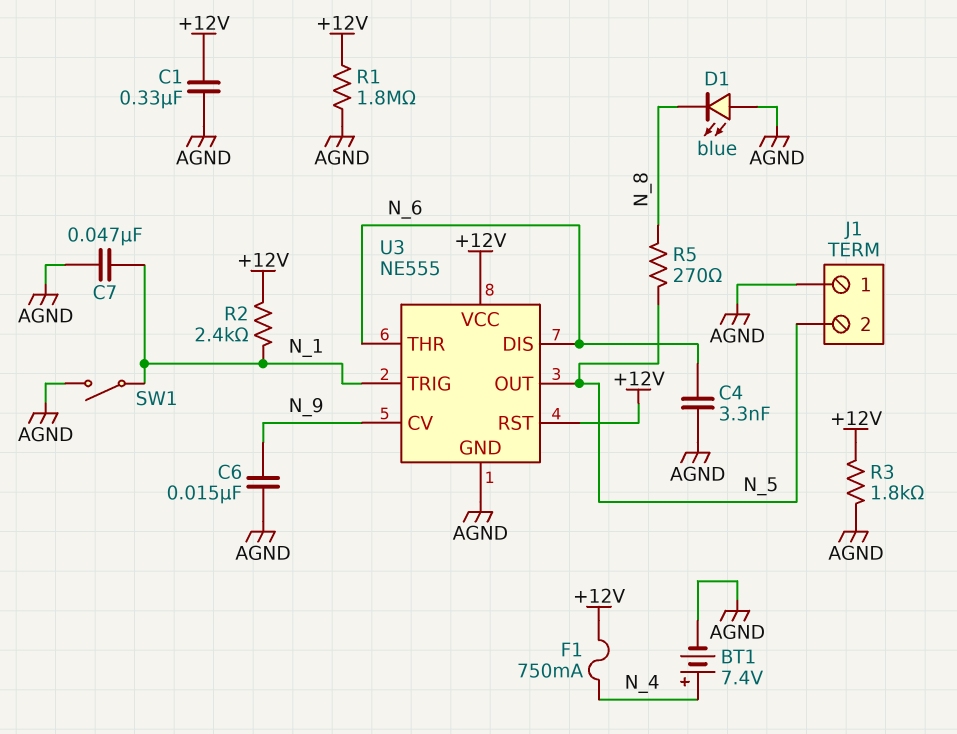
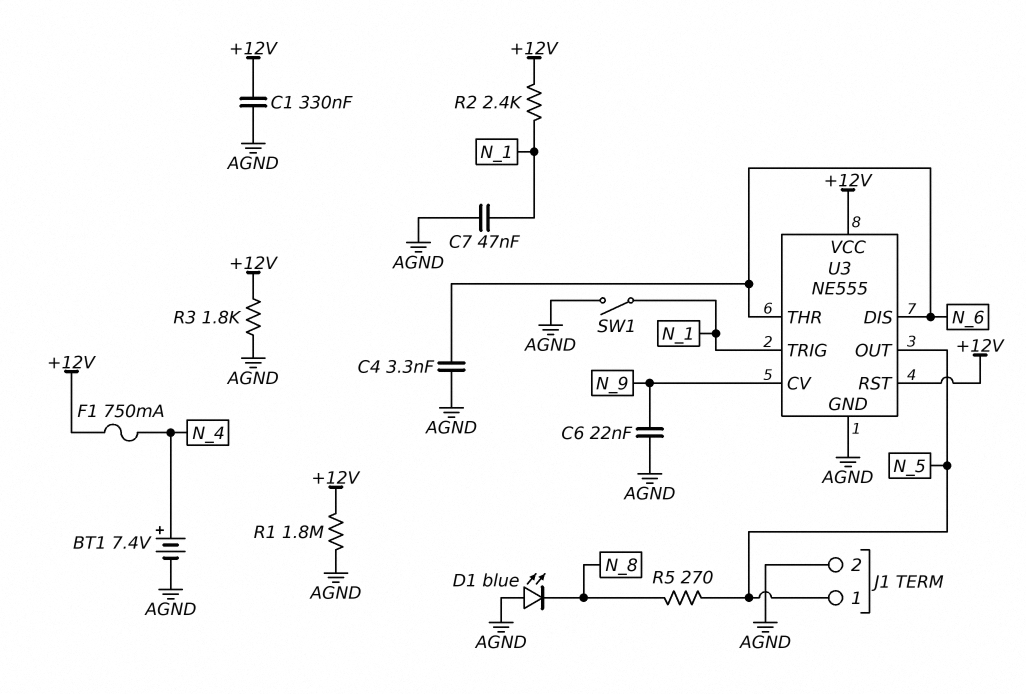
C6: 15nF (AGND, N_9) -> 22nF (AGND, N_9)
J1 pin 1: AGND -> N_5
J1 pin 2: N_5 -> AGND

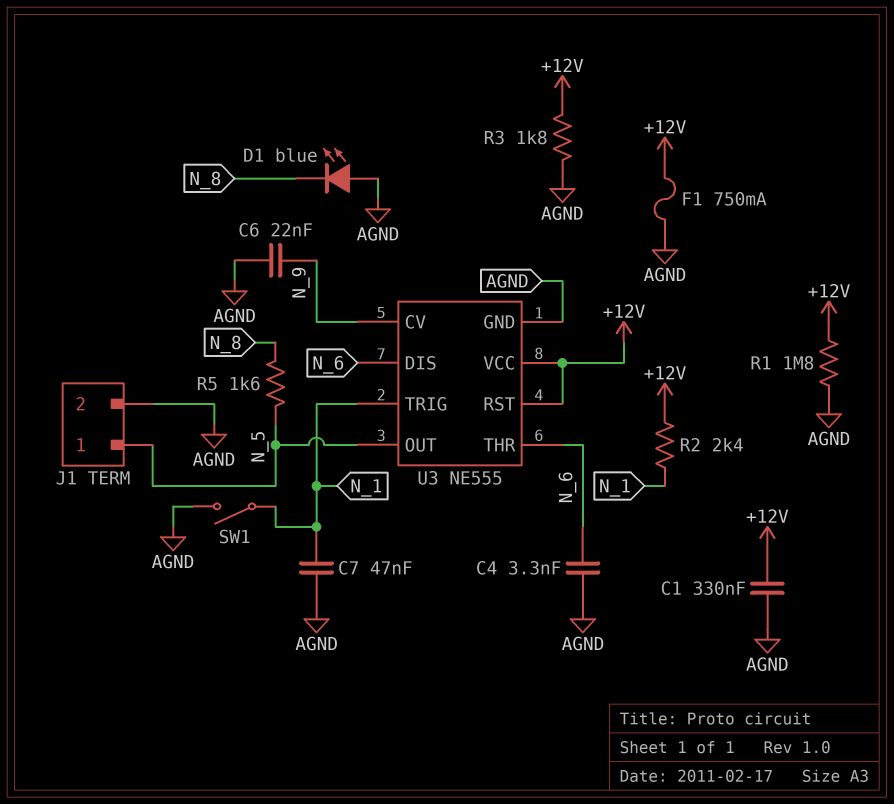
BT1: 7.4V (plus N_4, minus AGND) -> none
F1: 750mA (+12V, N_4) -> 750mA (+12V, AGND)
R5: 270 (N_5, N_8) -> 1.6k (N_5, N_8)

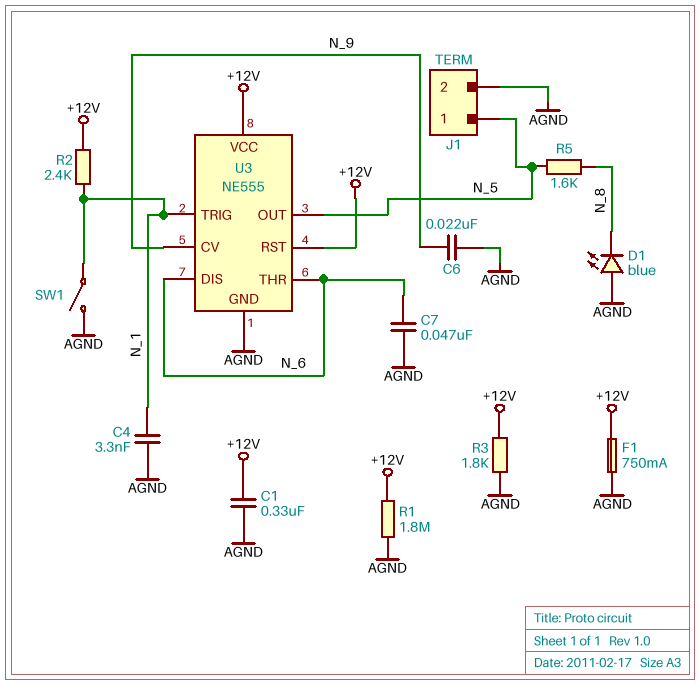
C4: 3.3nF (AGND, N_6) -> 3.3nF (AGND, N_1)
C7: 47nF (AGND, N_1) -> 47nF (AGND, N_6)

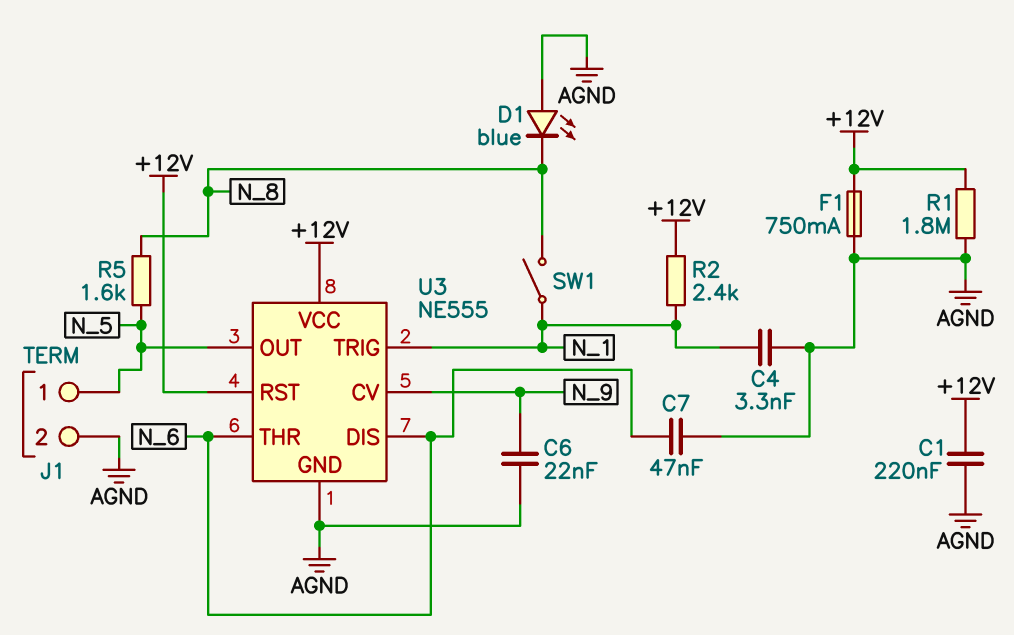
C1: 330nF (+12V, AGND) -> 220nF (+12V, AGND)
R3: 1.8k (+12V, AGND) -> none
SW1: switch (AGND, N_1) -> switch (N_1, N_8)

